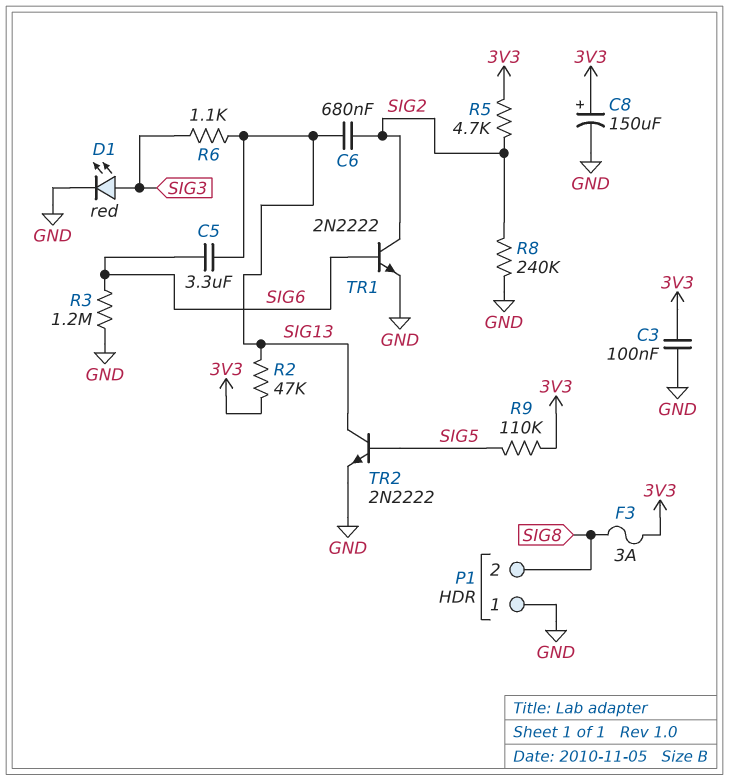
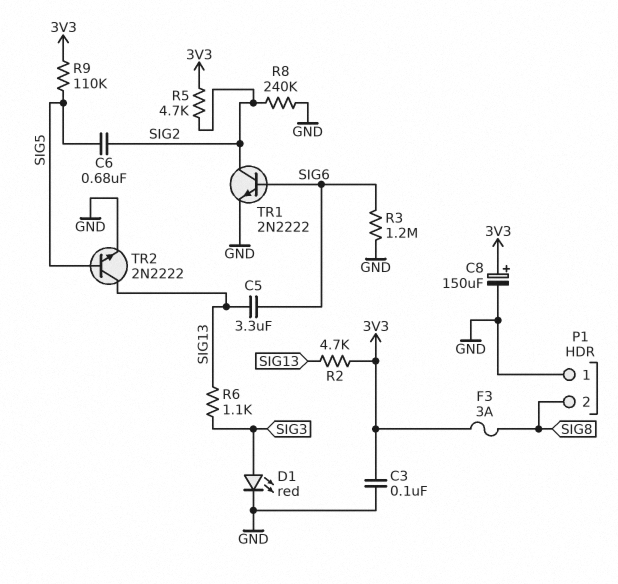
C6: 680nF (SIG2, SIG13) -> 680nF (SIG2, SIG5)
R2: 47k (3V3, SIG13) -> 4.7k (3V3, SIG13)

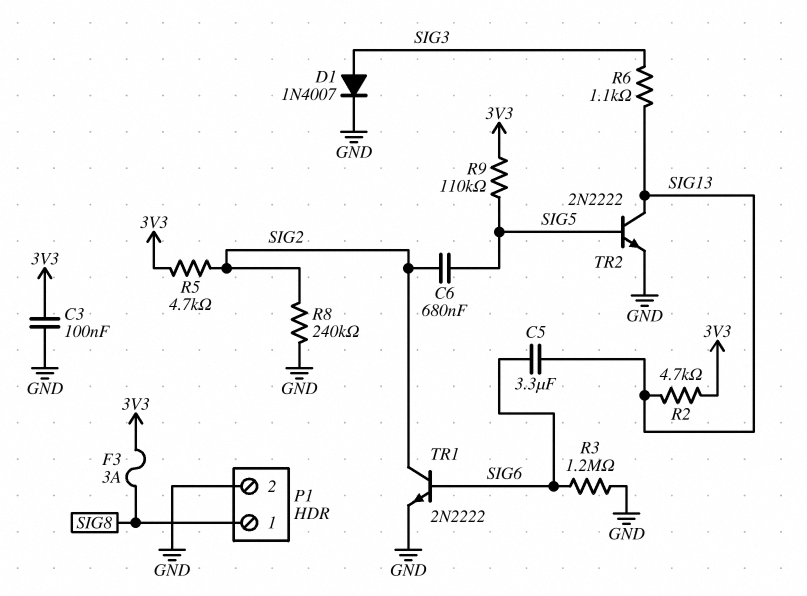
C8: 150uF (plus 3V3, minus GND) -> none
D1: LED red (A SIG3, K GND) -> diode 1N4007 (A SIG3, K GND)
P1 pin 1: GND -> SIG8
P1 pin 2: SIG8 -> GND

